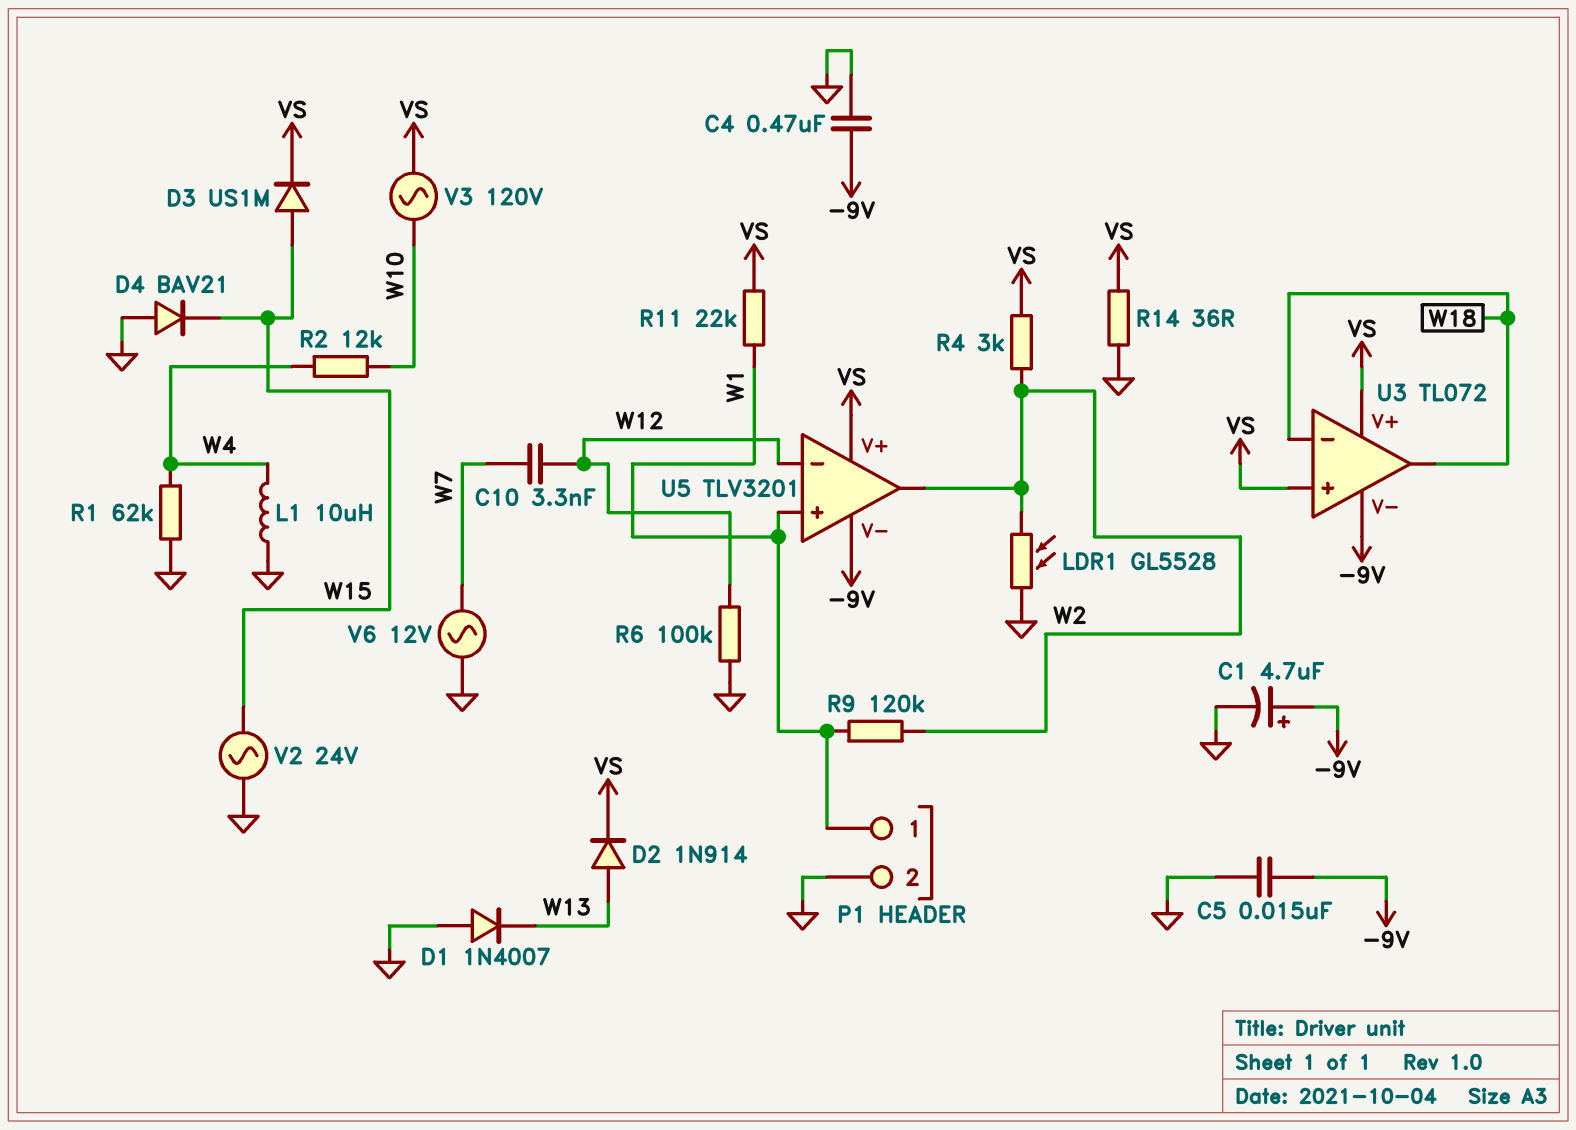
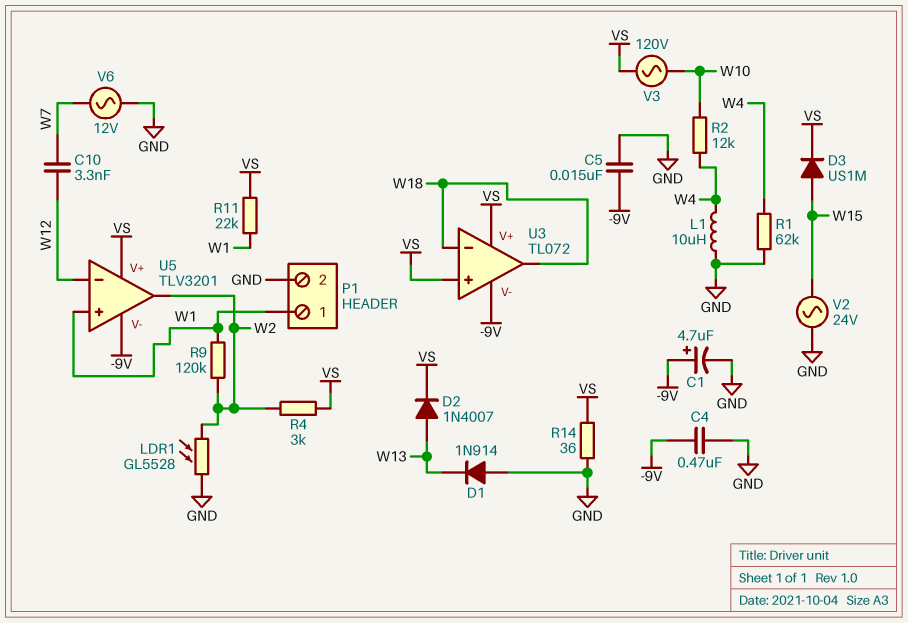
D1: diode 1N4007 (A GND, K W13) -> diode 1N914 (A GND, K W13)
D2: diode 1N914 (A W13, K VS) -> diode 1N4007 (A W13, K VS)
D4: diode BAV21 (A GND, K W15) -> none
R6: 100k (GND, W12) -> none

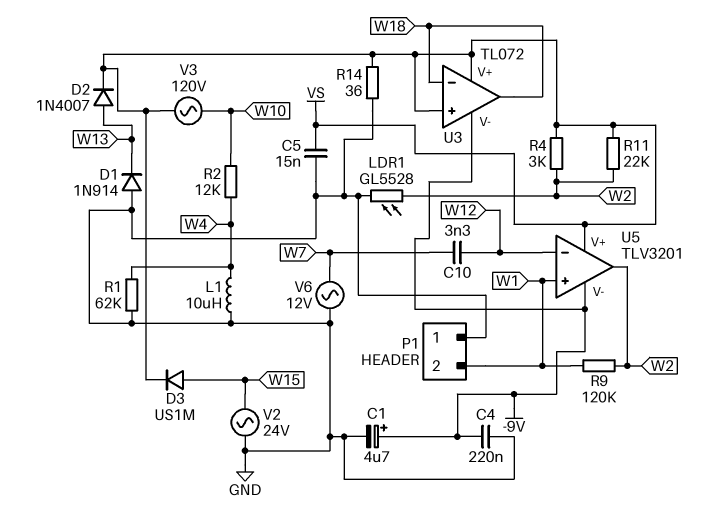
C4: 470nF (-9V, GND) -> 220nF (-9V, GND)
C5: 15nF (-9V, GND) -> 15nF (GND, VS)
P1 pin 1: W1 -> GND
P1 pin 2: GND -> W1
R11: 22k (VS, W1) -> 22k (VS, W2)

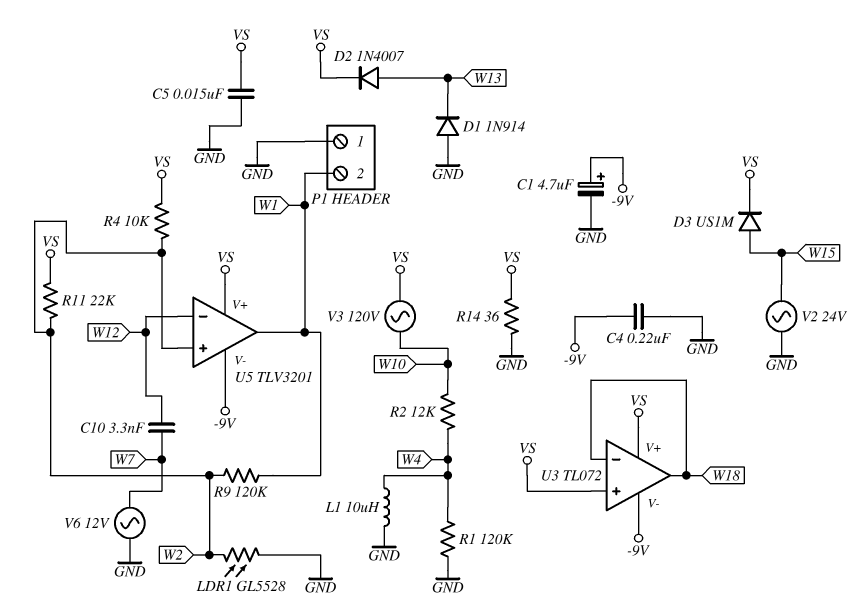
R1: 62k (GND, W4) -> 120k (GND, W4)
R4: 3k (VS, W2) -> 10k (VS, W2)
U5 pin in+: W1 -> W2
U5 pin out: W2 -> W1

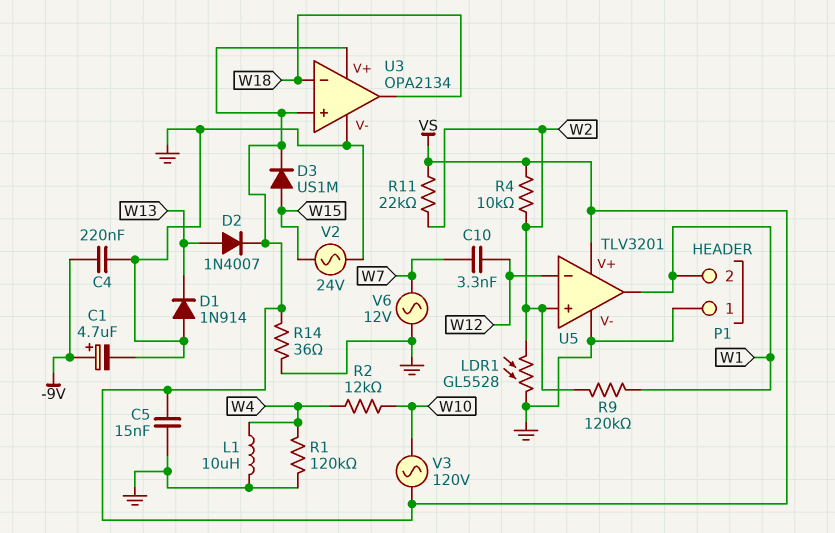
U3: TL072 -> OPA2134
U3 pin V-: -9V -> GND
U5 pin V-: -9V -> GND

